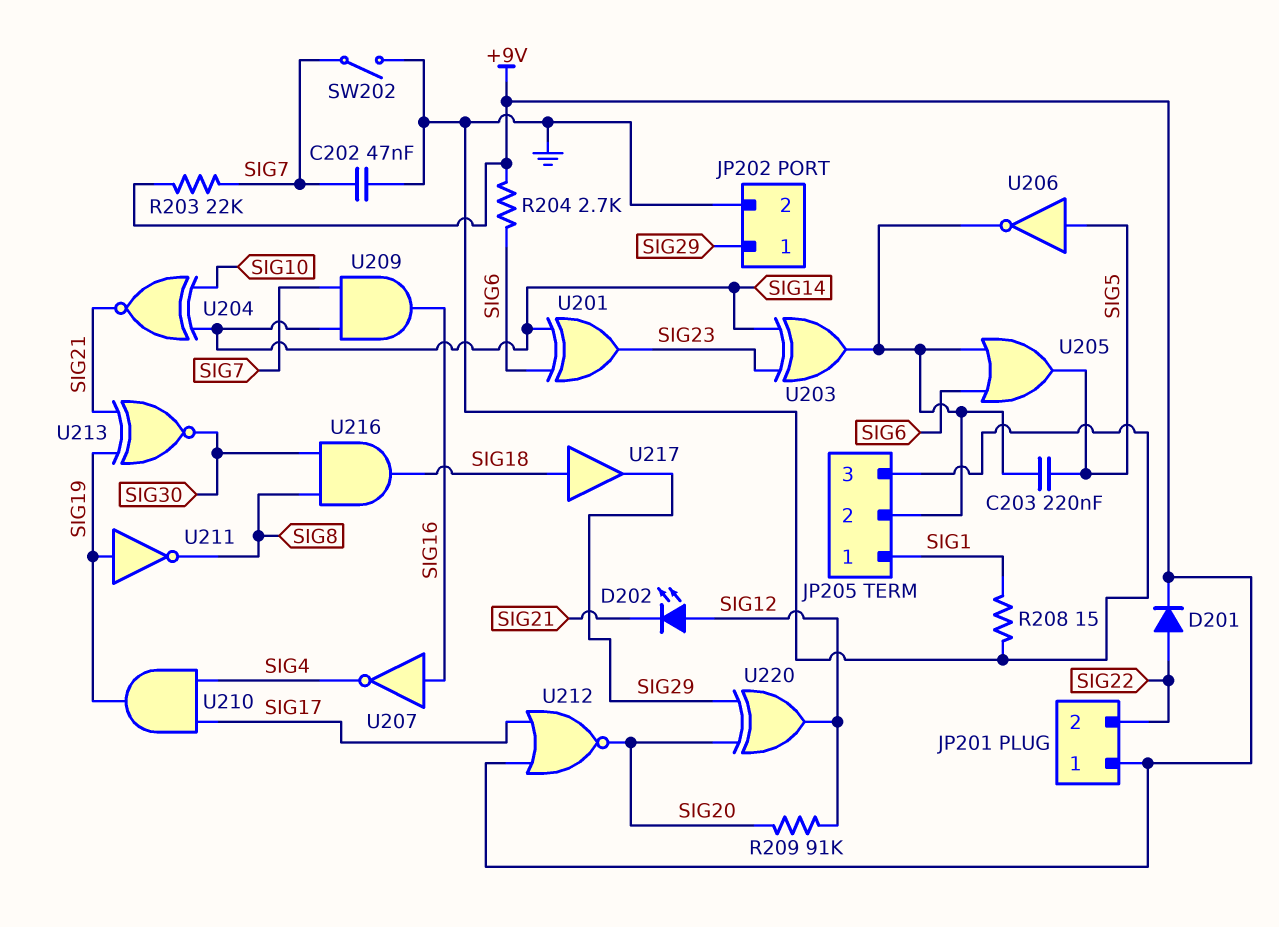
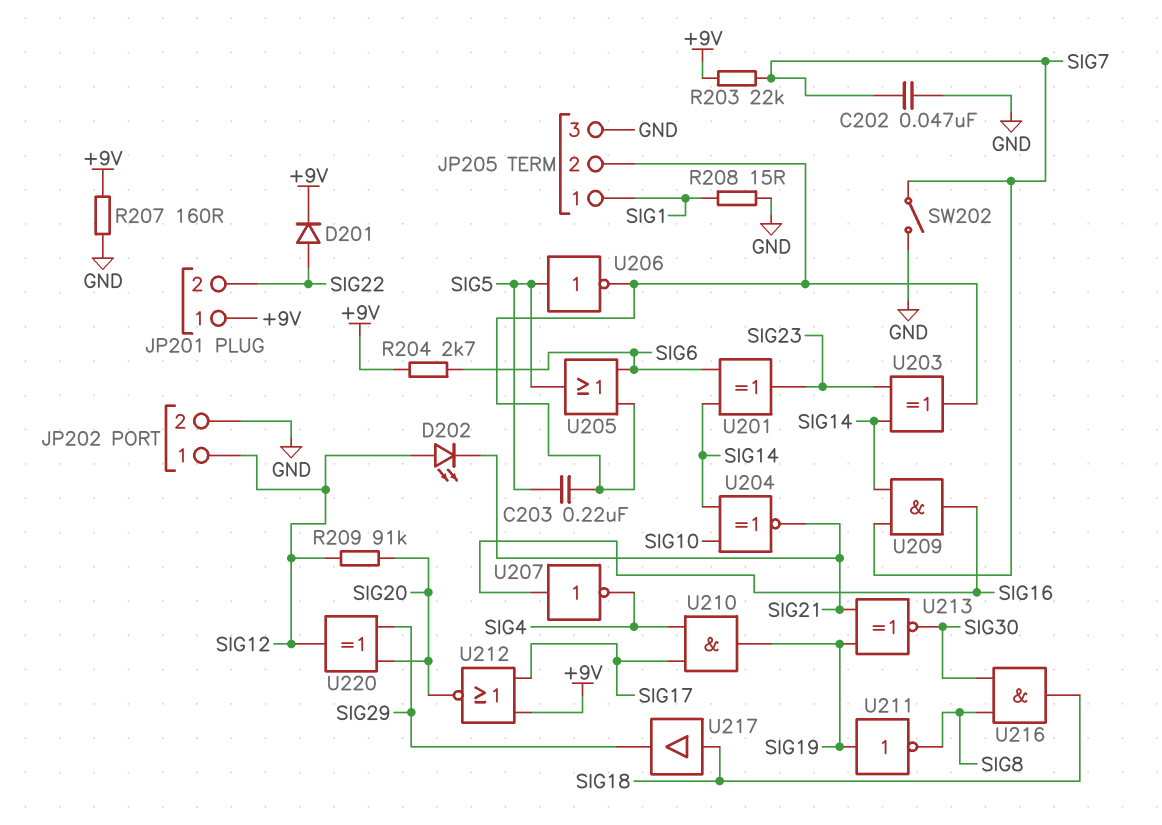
JP202 pin 1: SIG29 -> SIG12
R207: none -> 160 (+9V, GND)

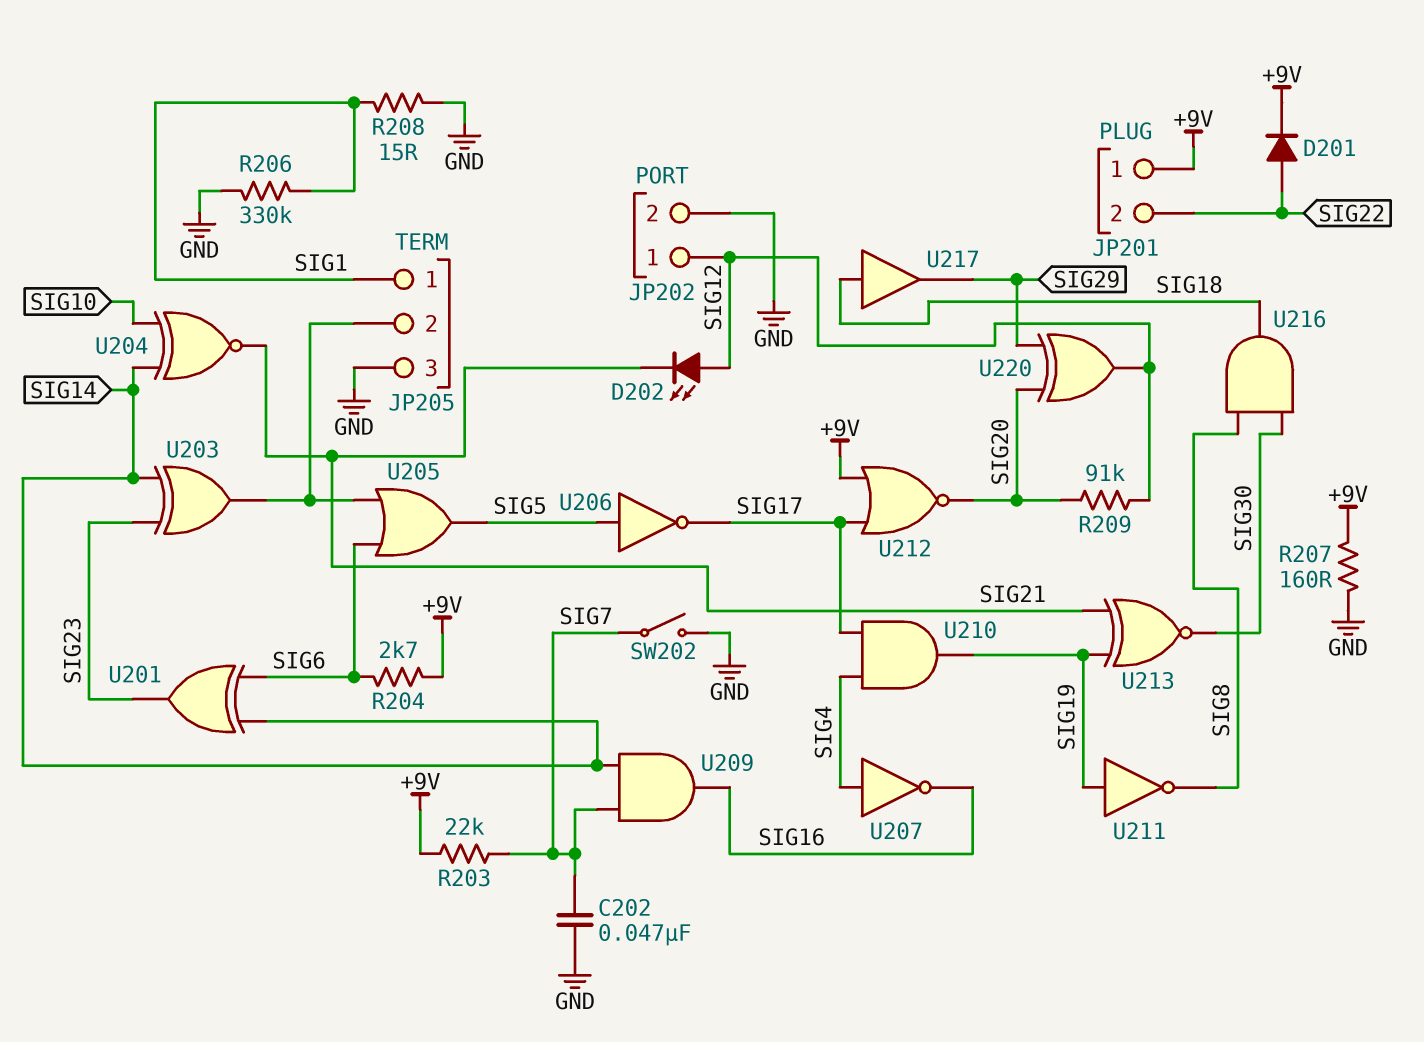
C203: 220nF (JP205/2, SIG5) -> none
R206: none -> 330k (GND, SIG1)
U206: NOT (in SIG5, out JP205/2) -> NOT (in SIG5, out SIG17)
U207: NOT (in SIG16, out SIG4) -> NOT (in SIG4, out SIG16)

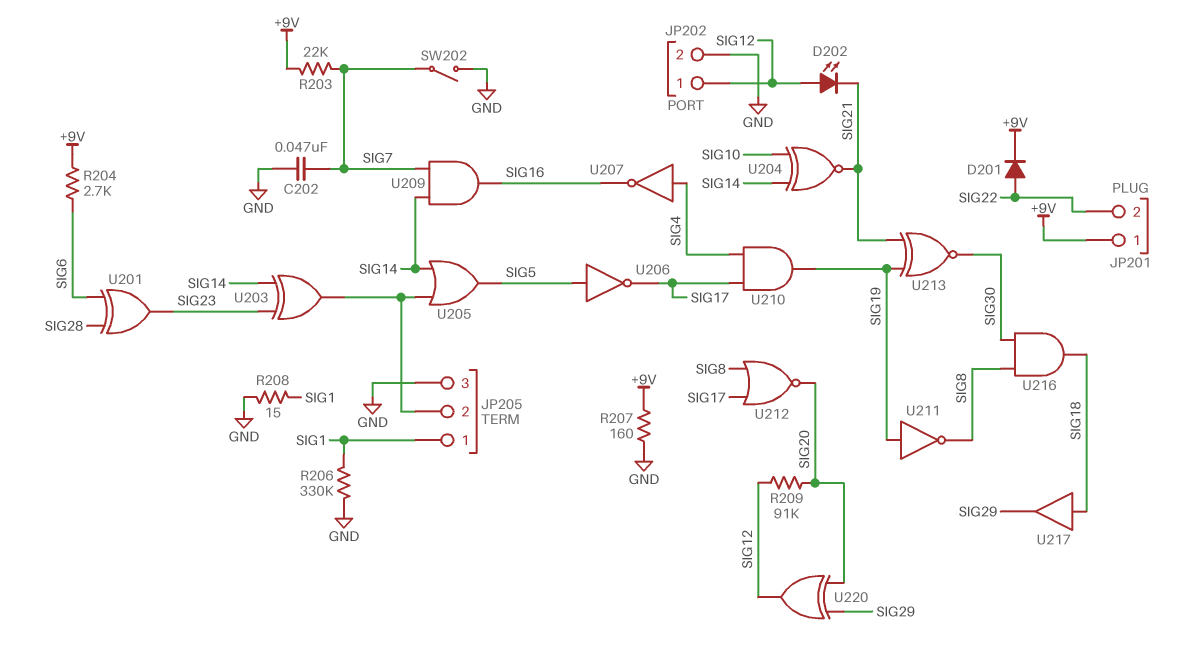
U201: XOR (in SIG6, in SIG14, out SIG23) -> XOR (in SIG6, in SIG28, out SIG23)
U205: OR (in JP205/2, in SIG6, out SIG5) -> OR (in JP205/2, in SIG14, out SIG5)
U212: NOR (in +9V, in SIG17, out SIG20) -> NOR (in SIG8, in SIG17, out SIG20)

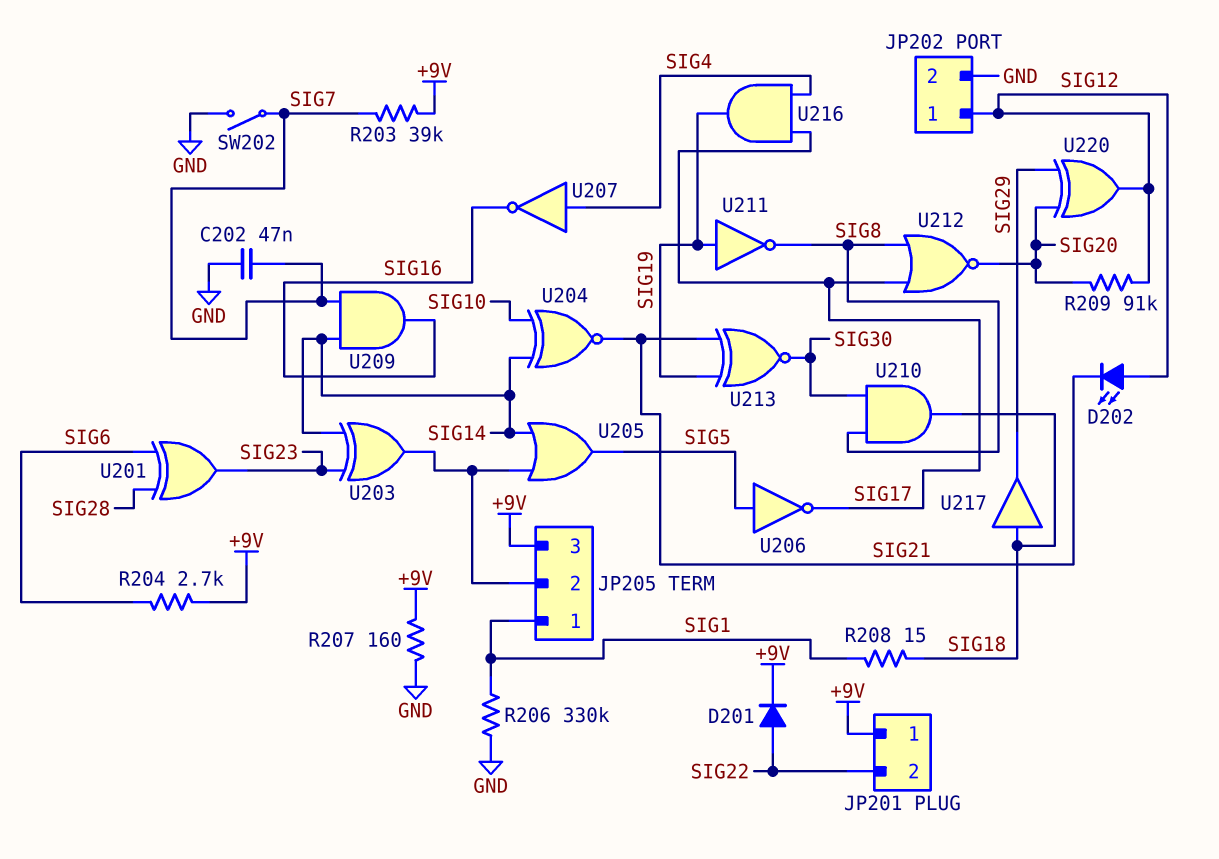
JP205 pin 3: GND -> +9V
R203: 22k (+9V, SIG7) -> 39k (+9V, SIG7)
R208: 15 (GND, SIG1) -> 15 (SIG1, SIG18)
U210: AND (in SIG4, in SIG17, out SIG19) -> AND (in SIG8, in SIG30, out SIG18)
U216: AND (in SIG8, in SIG30, out SIG18) -> AND (in SIG4, in SIG17, out SIG19)

